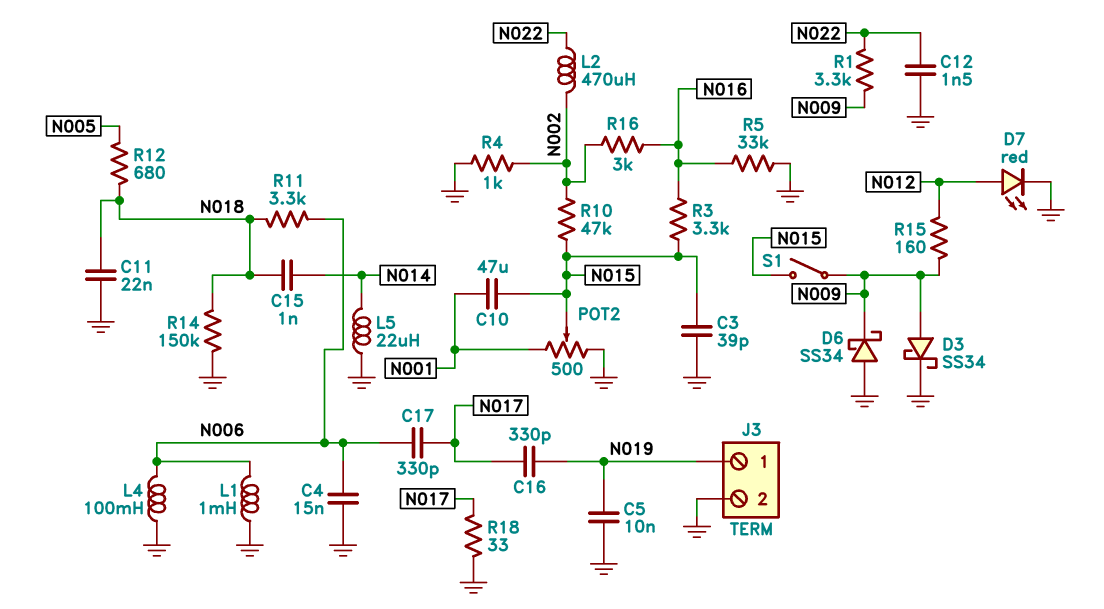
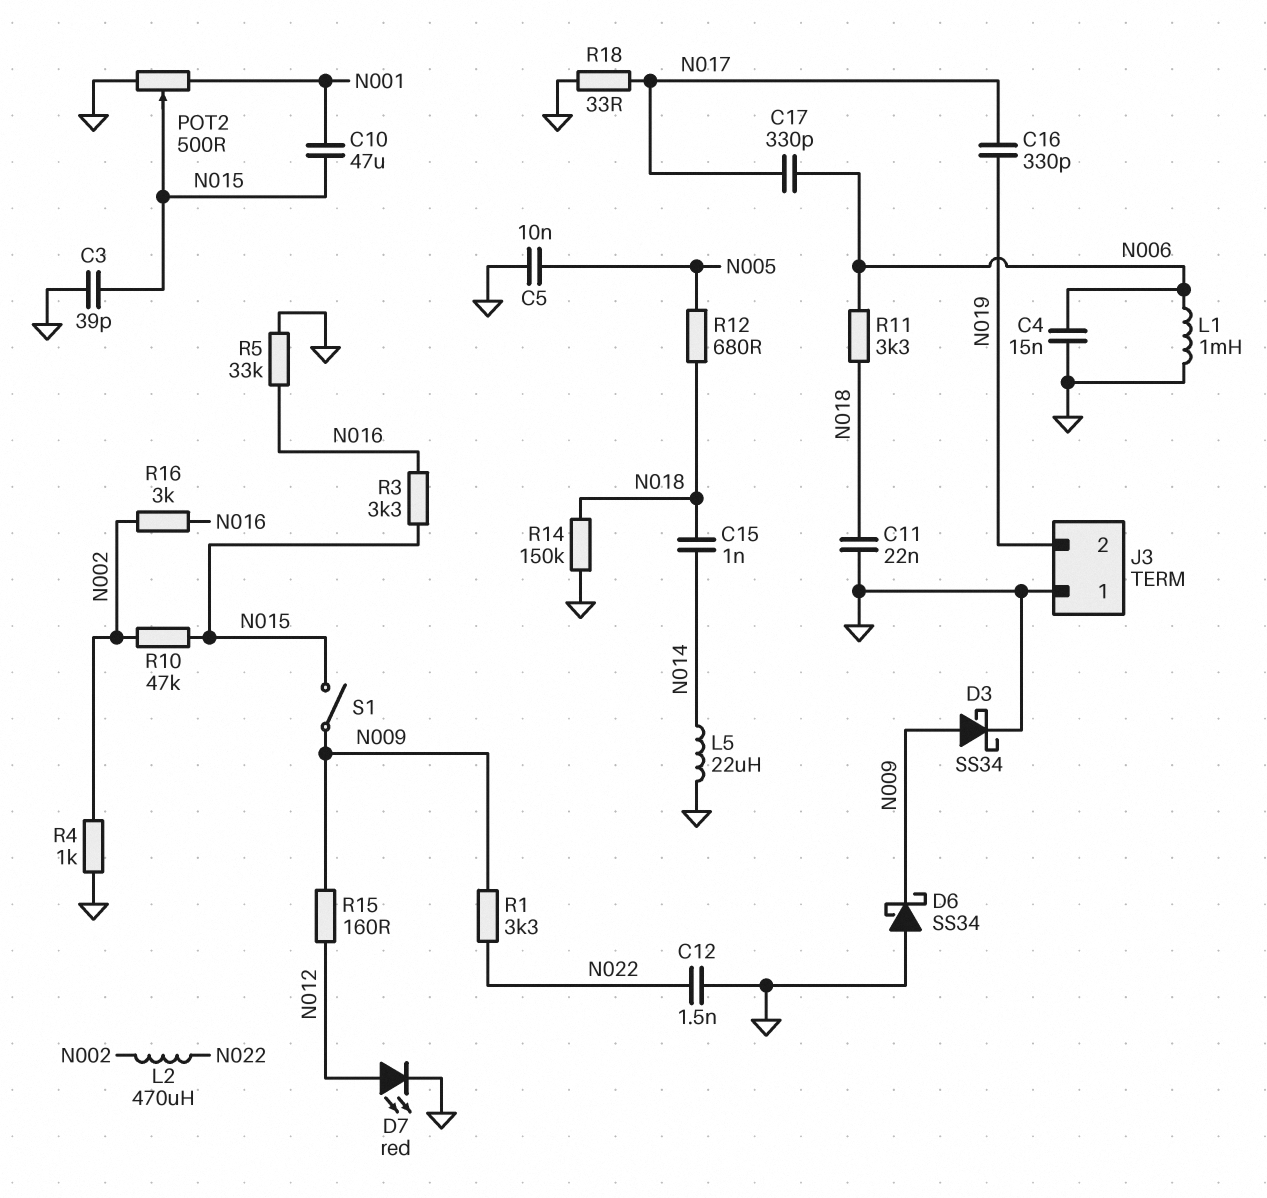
C5: 10nF (GND, N019) -> 10nF (GND, N005)
J3 pin 1: N019 -> GND
J3 pin 2: GND -> N019
L4: 100mH (GND, N006) -> none

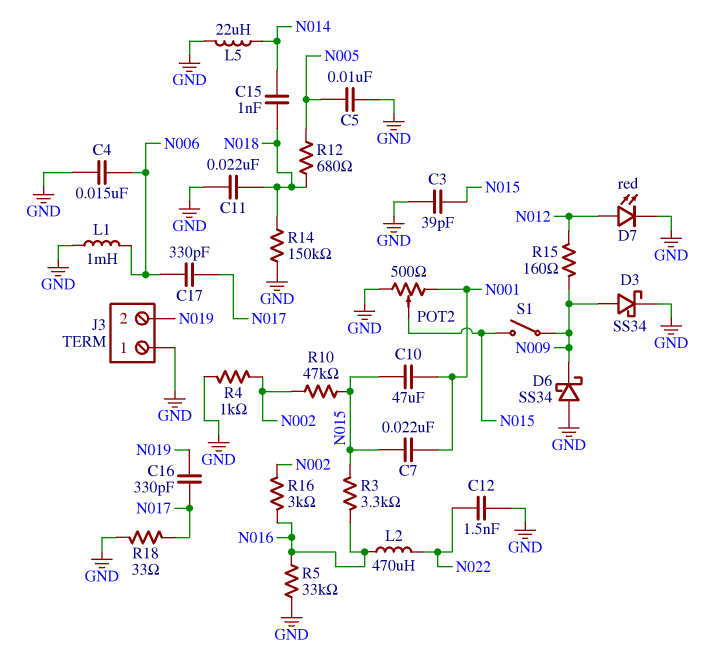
C7: none -> 22nF (N001, N015)
L2: 470uH (N002, N022) -> 470uH (N016, N022)
R1: 3.3k (N009, N022) -> none
R11: 3.3k (N006, N018) -> none

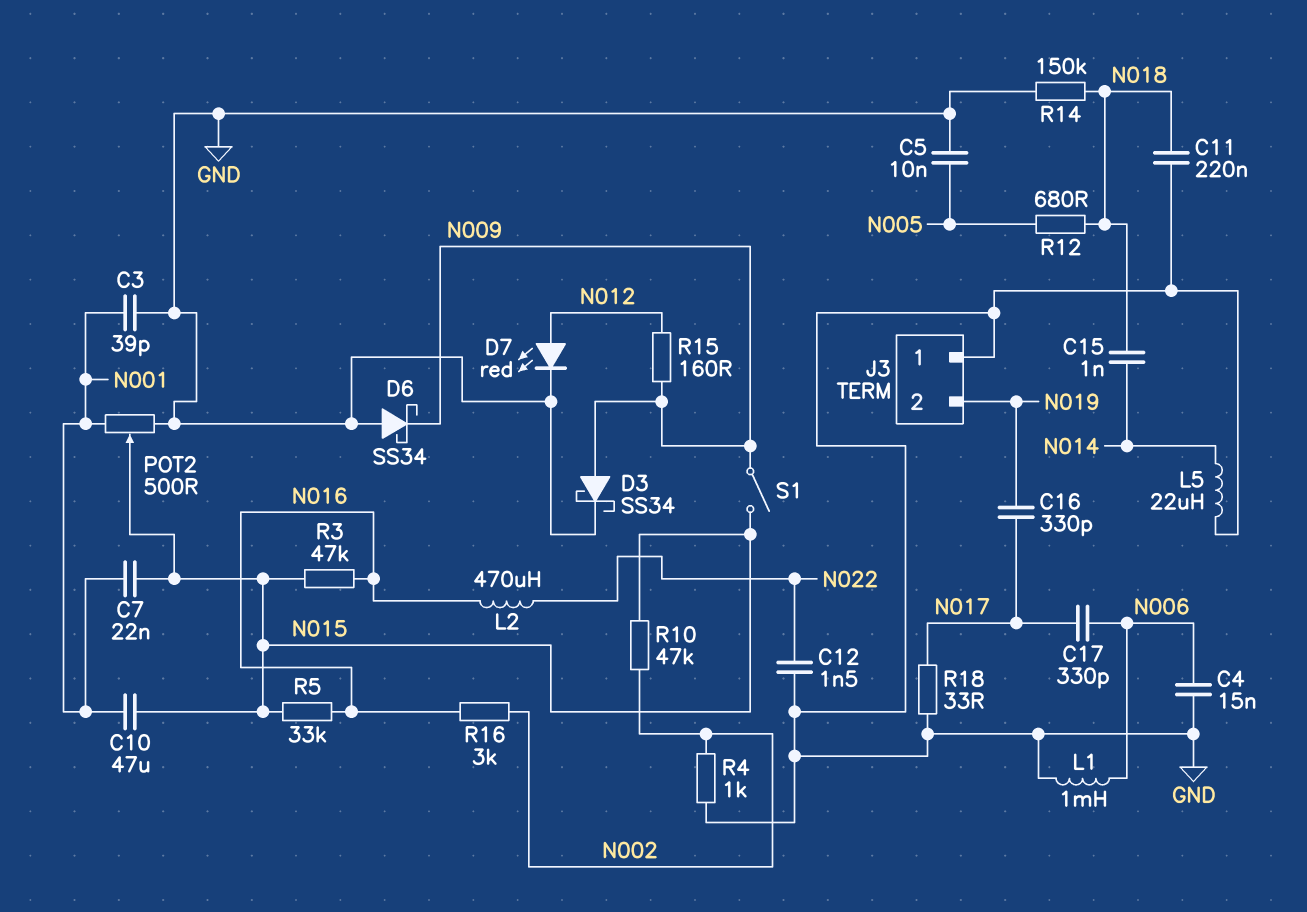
C3: 39pF (GND, N015) -> 39pF (GND, N001)
C11: 22nF (GND, N018) -> 220nF (GND, N018)
R3: 3.3k (N015, N016) -> 47k (N015, N016)
R5: 33k (GND, N016) -> 33k (N015, N016)

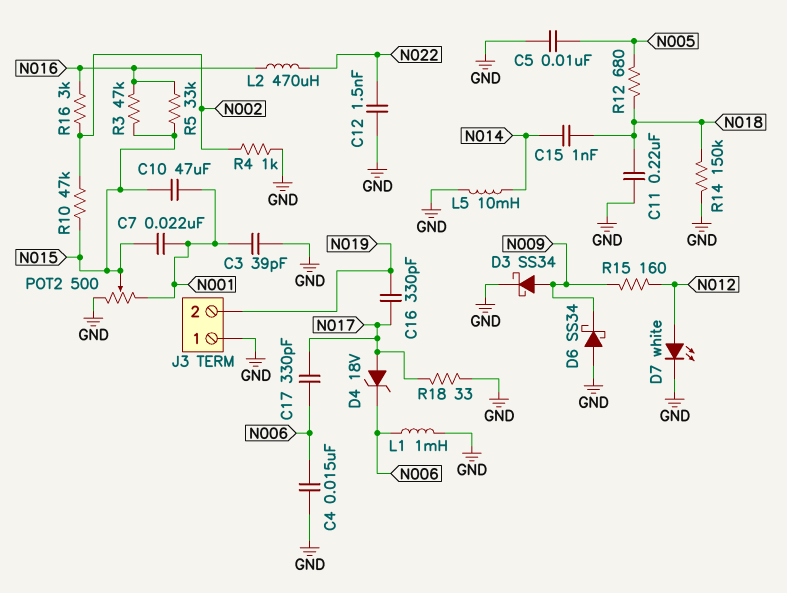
D4: none -> zener 18V (A N017, K N006)
D7: LED red (A N012, K GND) -> LED white (A N012, K GND)
L5: 22uH (GND, N014) -> 10mH (GND, N014)
S1: switch (N009, N015) -> none

